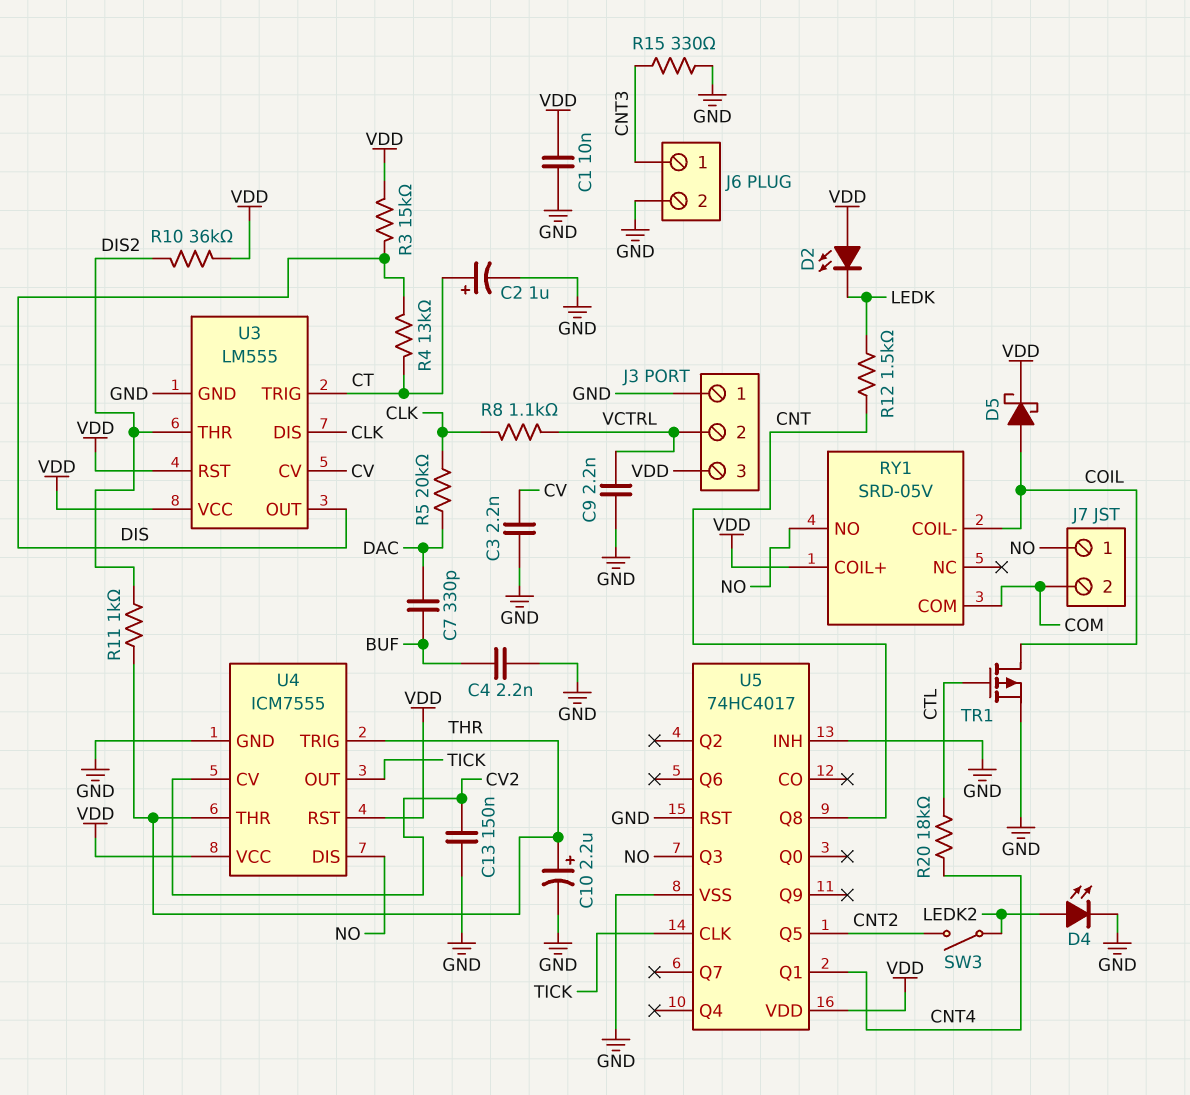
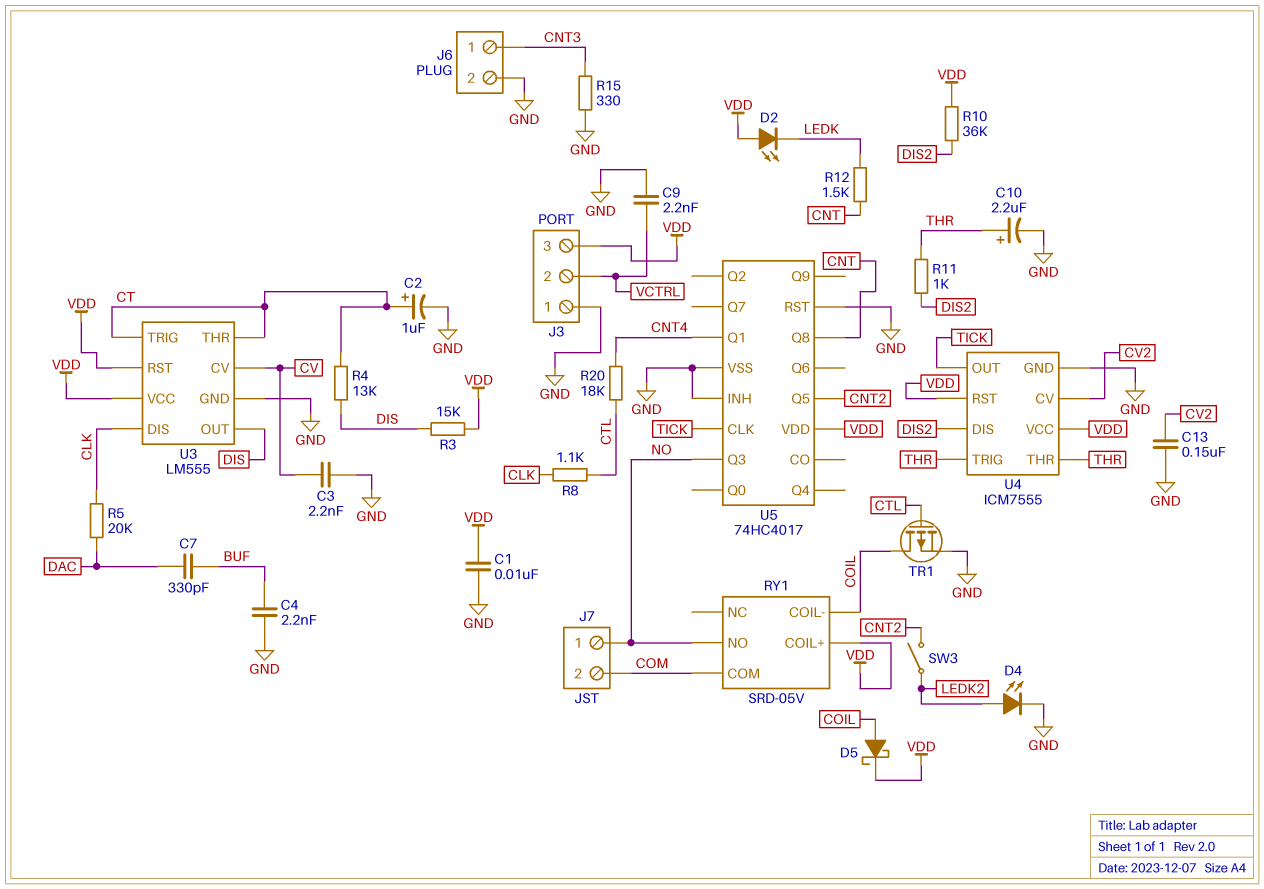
R8: 1.1k (CLK, VCTRL) -> 1.1k (CLK, CTL)
U3 pin THR: DIS2 -> CT
U4 pin DIS: NO -> DIS2

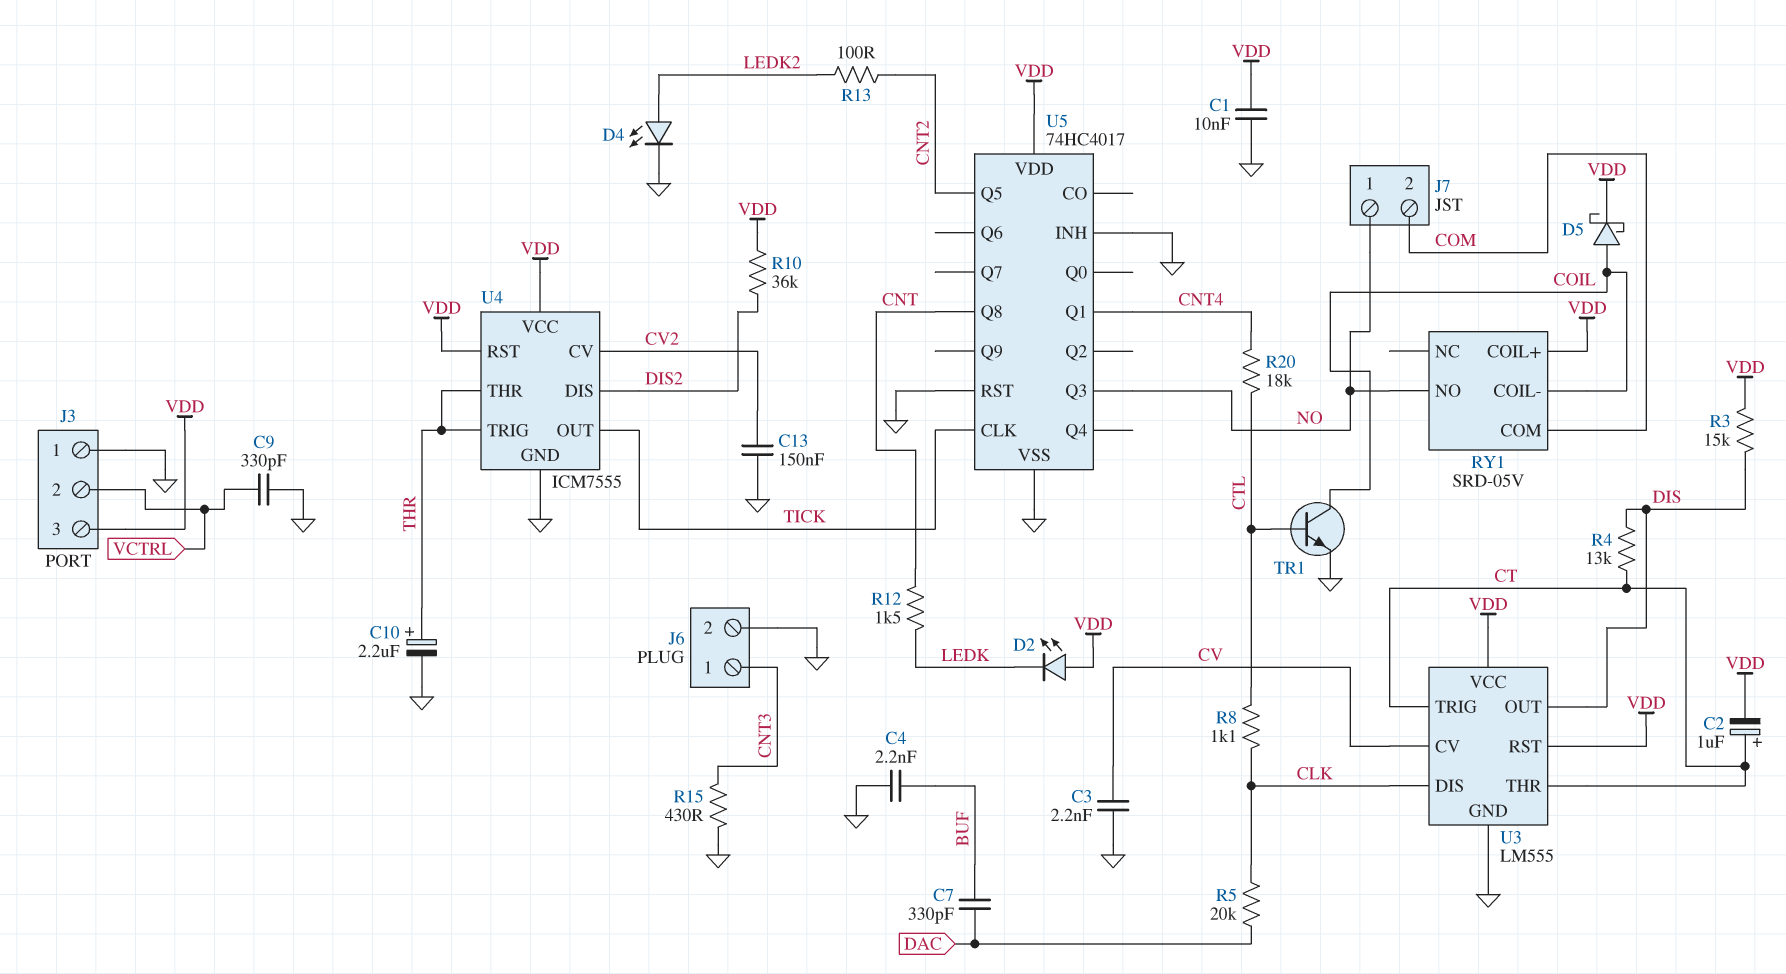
C2: 1uF (plus CT, minus GND) -> 1uF (plus CT, minus VDD)
C9: 2.2nF (GND, VCTRL) -> 330pF (GND, VCTRL)
R11: 1k (DIS2, THR) -> none
R13: none -> 100 (CNT2, LEDK2)
R15: 330 (CNT3, GND) -> 430 (CNT3, GND)
SW3: switch (CNT2, LEDK2) -> none
TR1: PMOS (G CTL, D COIL, S GND) -> NPN (B CTL, C COIL, E GND)

